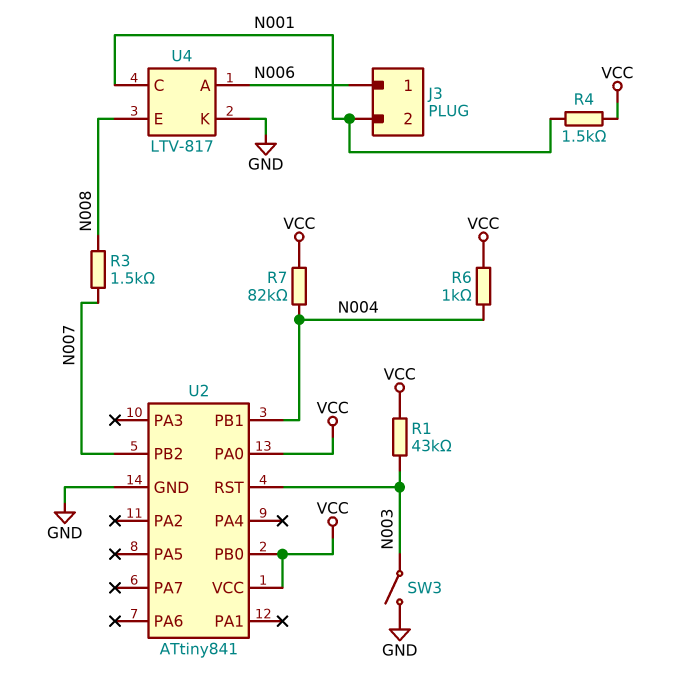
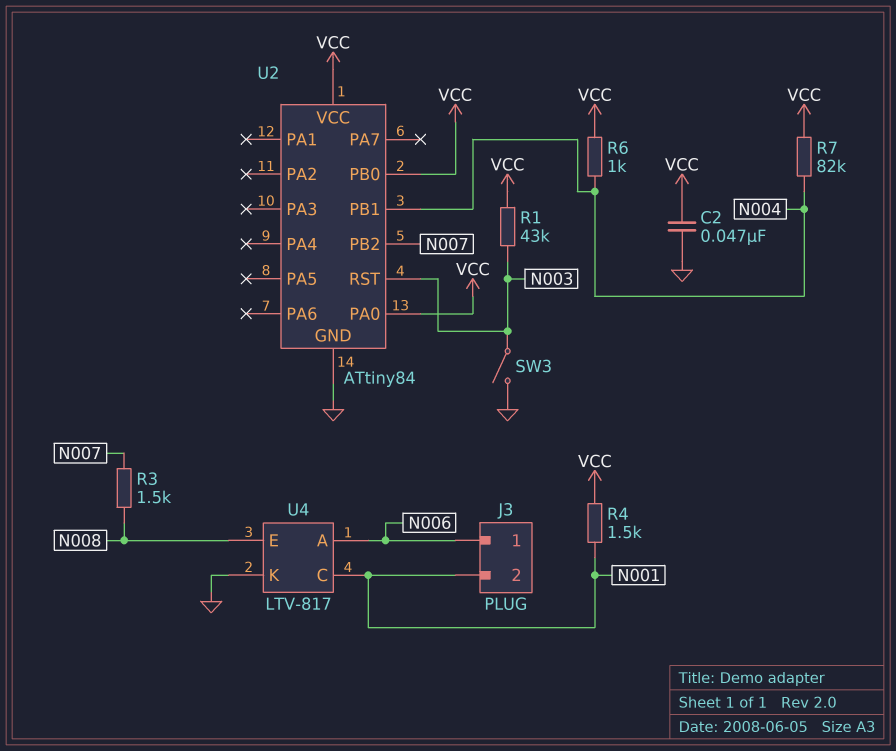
C2: none -> 47nF (GND, VCC)
U2: ATtiny841 -> ATtiny84

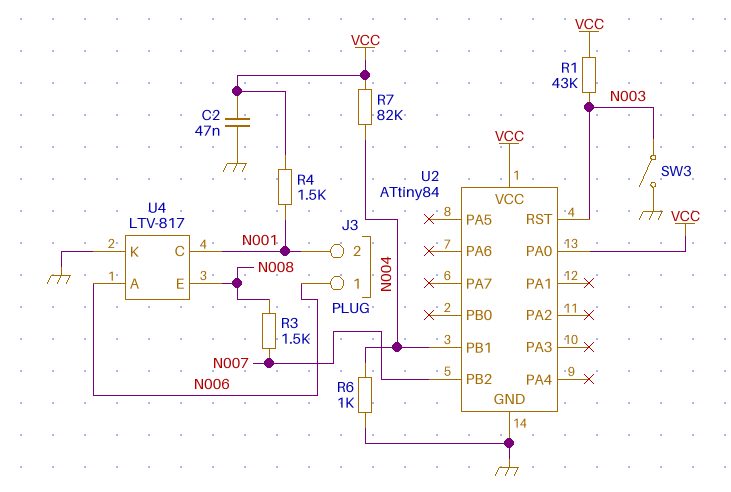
R6: 1k (N004, VCC) -> 1k (GND, N004)
U2 pin PB0: VCC -> none

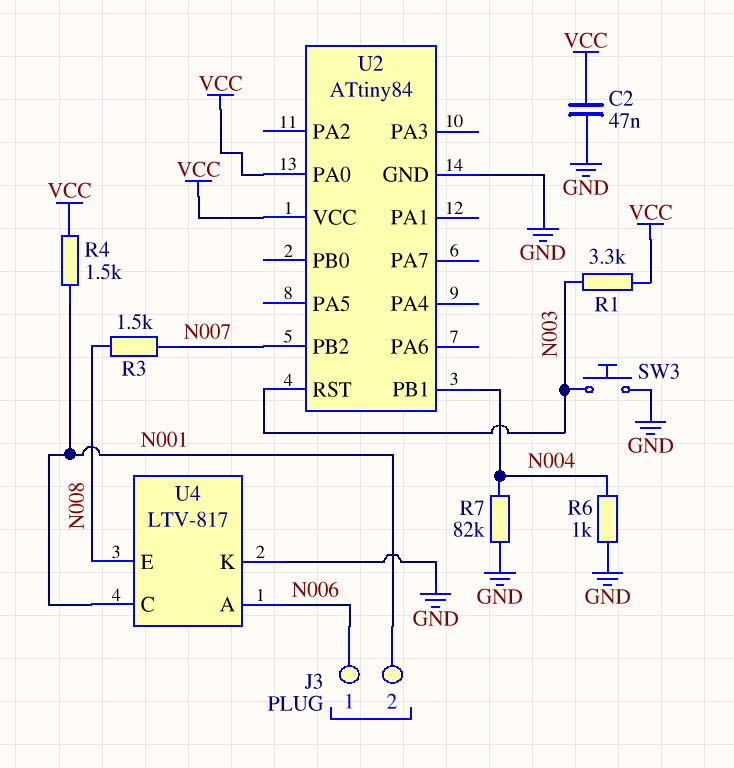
R1: 43k (N003, VCC) -> 3.3k (N003, VCC)
R7: 82k (N004, VCC) -> 82k (GND, N004)
SW3: switch (GND, N003) -> button (GND, N003)

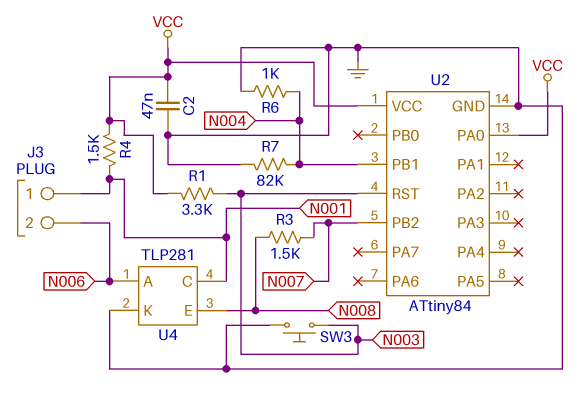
J3 pin 1: N006 -> N001
J3 pin 2: N001 -> N006
U4: LTV-817 -> TLP281

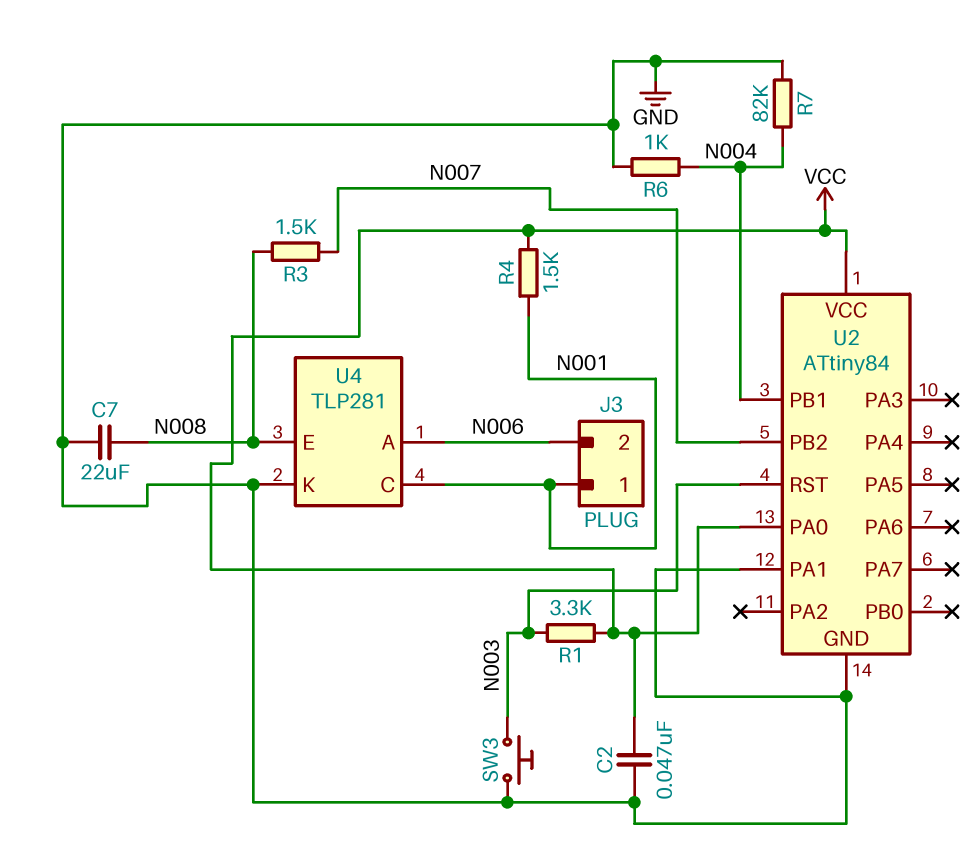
C7: none -> 22uF (GND, N008)
U2 pin PA1: none -> GND

